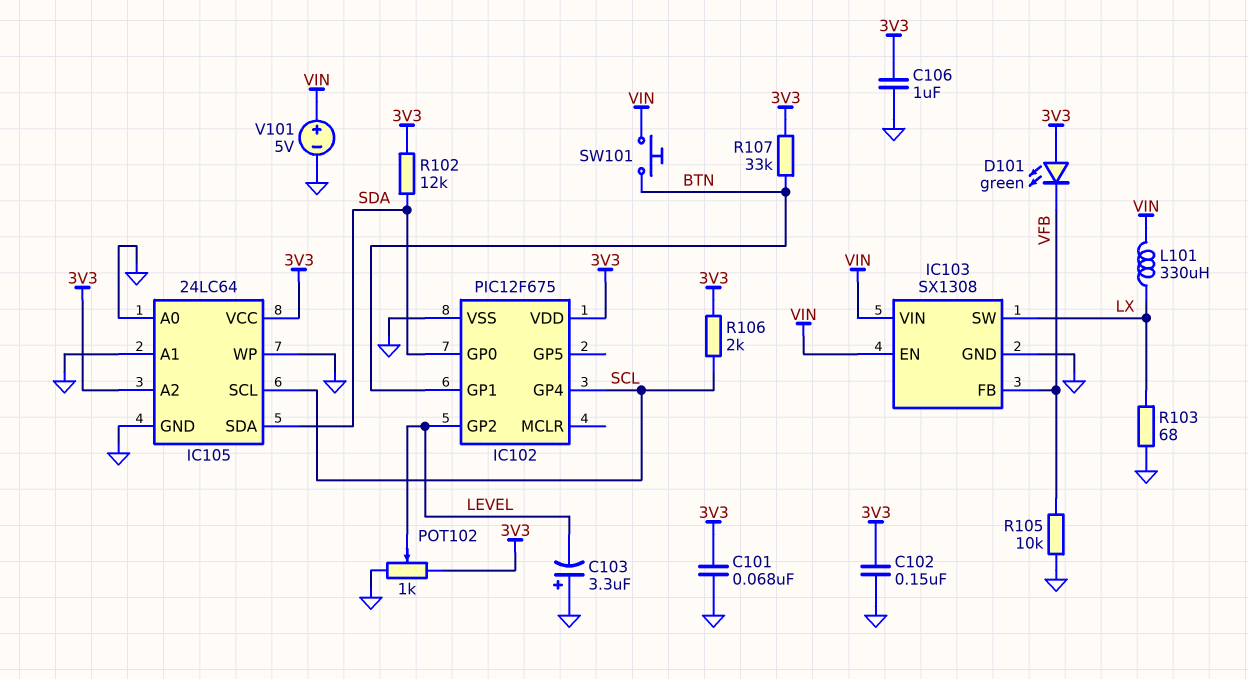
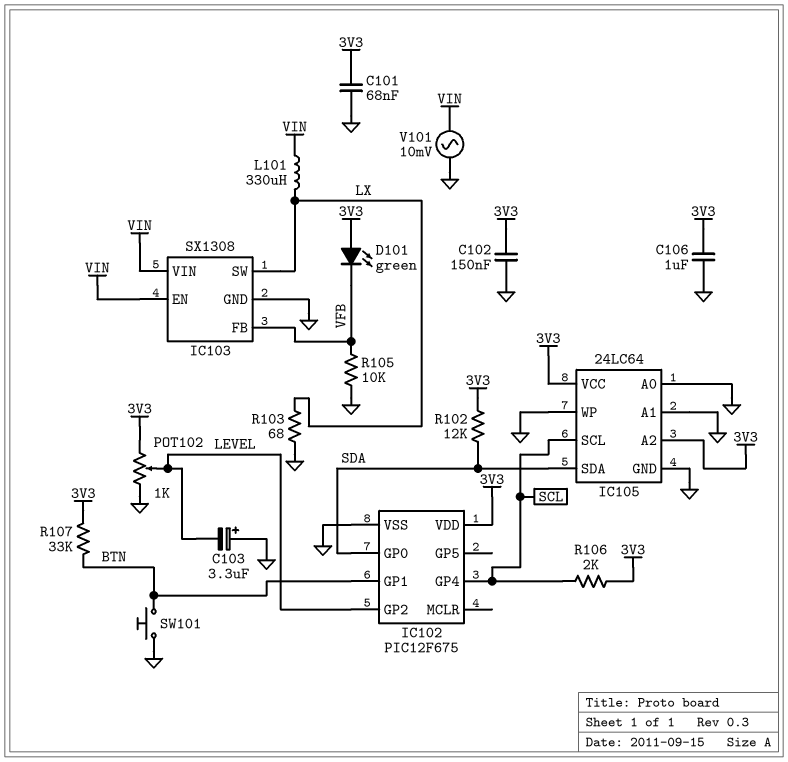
SW101: button (BTN, VIN) -> button (BTN, GND)
V101: 5V (plus VIN, minus GND) -> AC 10mV (GND, VIN)

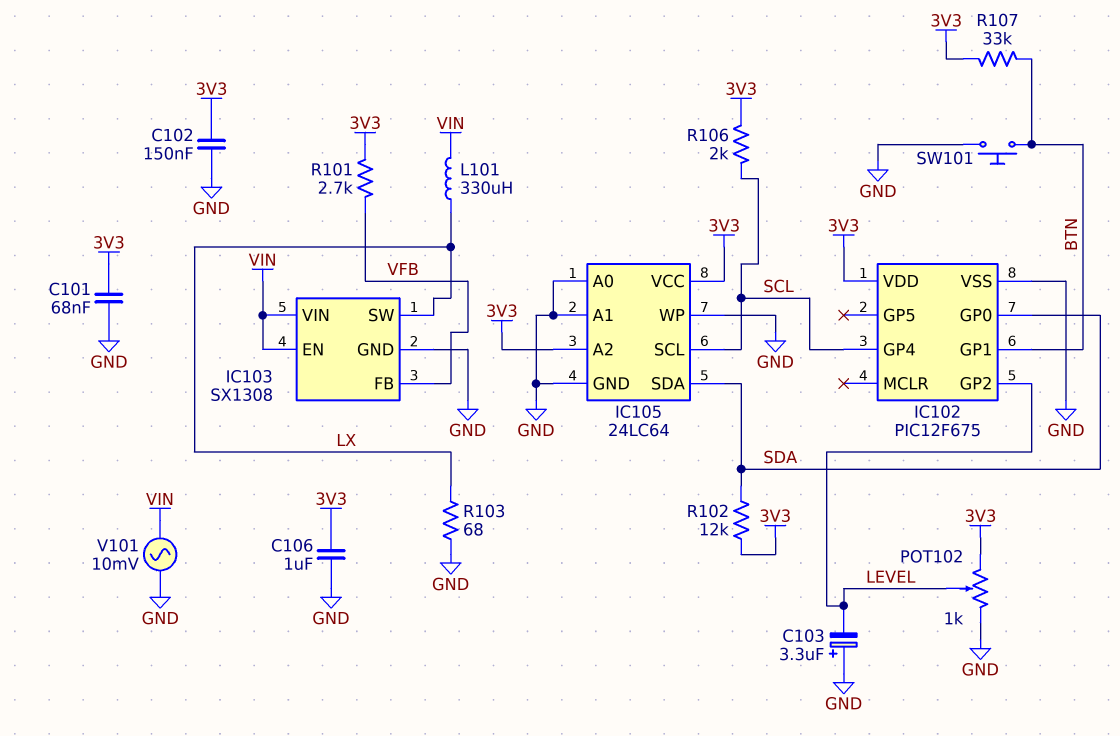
D101: LED green (A 3V3, K VFB) -> none
R101: none -> 2.7k (3V3, VFB)
R105: 10k (GND, VFB) -> none

